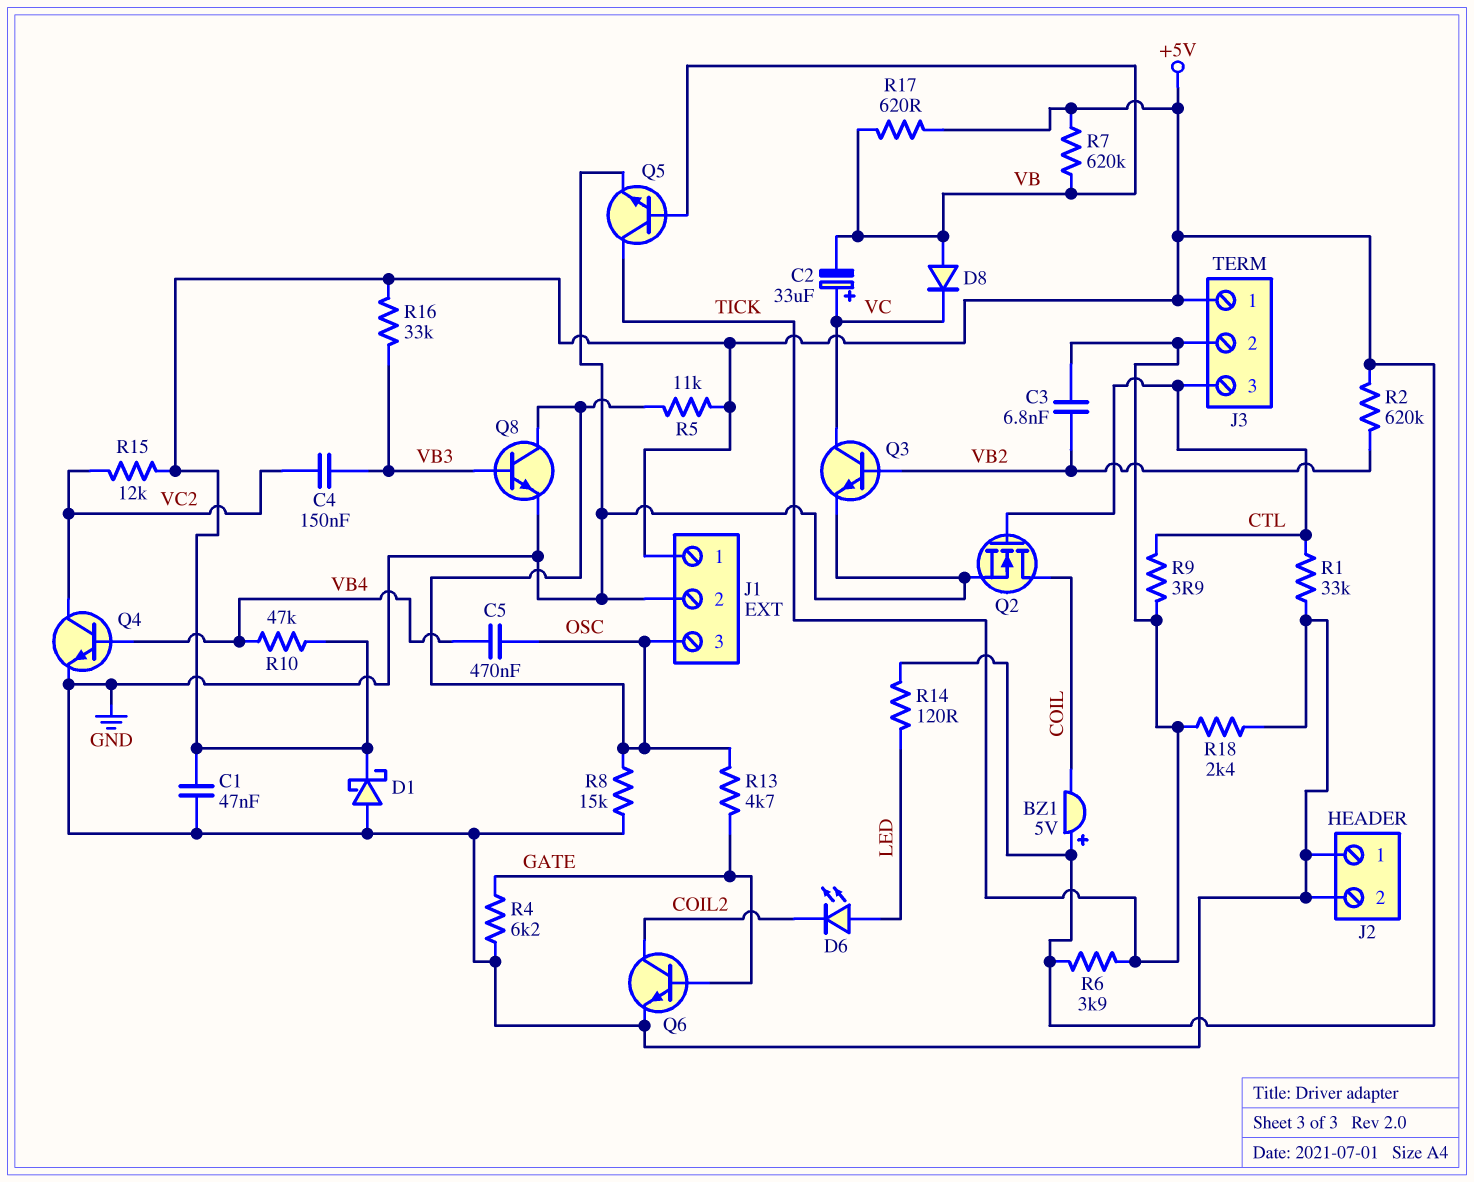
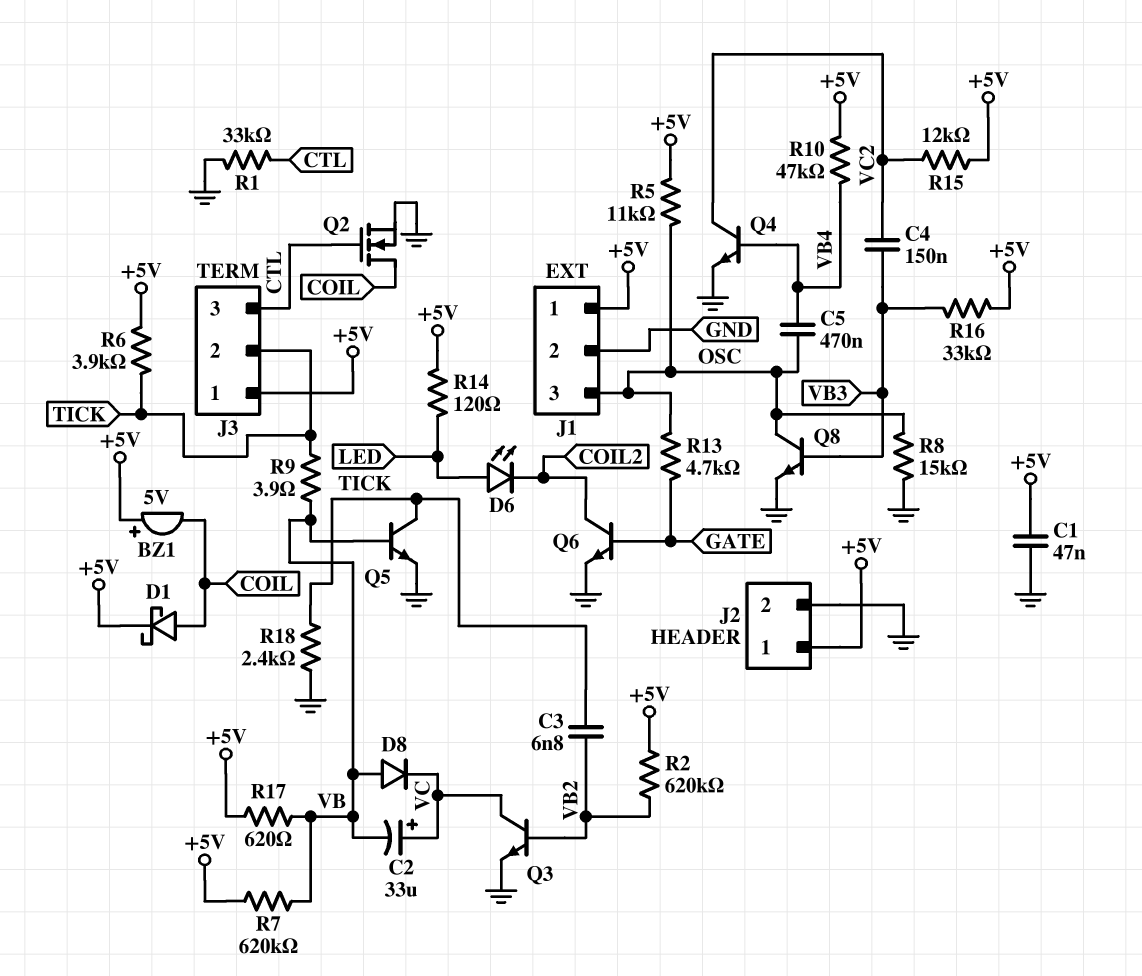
D1: schottky (A GND, K +5V) -> schottky (A COIL, K +5V)
J2 pin 1: GND -> +5V
R4: 6.2k (GATE, GND) -> none
R9: 3.9 (CTL, TICK) -> 3.9 (TICK, VB)

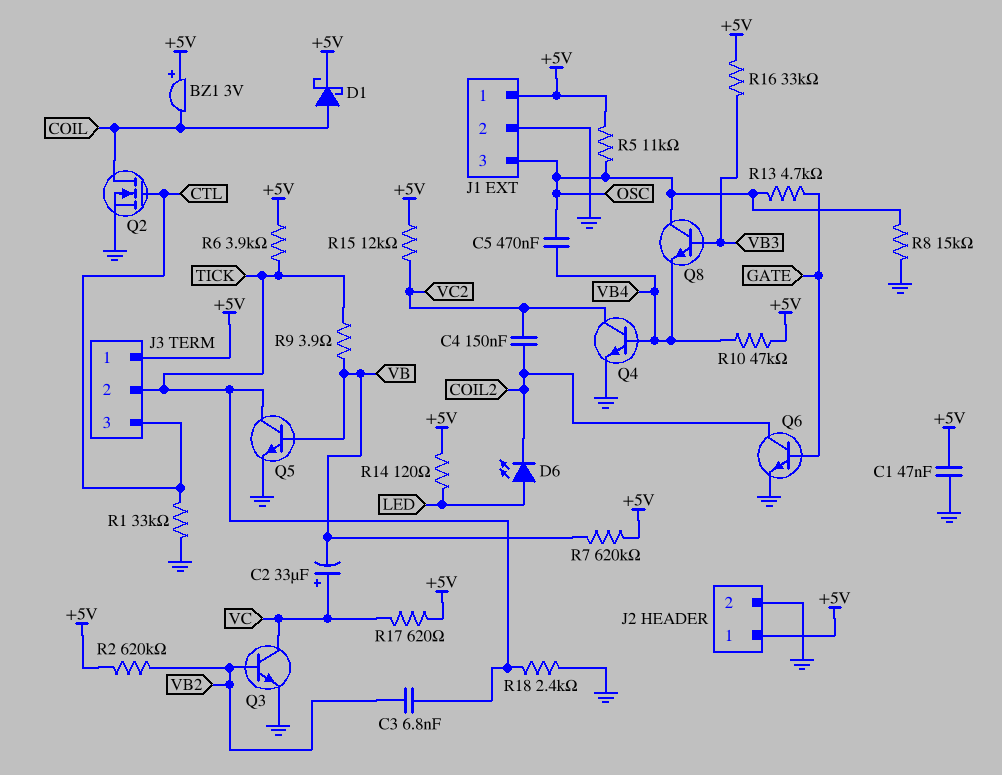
BZ1: buzzer 5V (plus +5V, minus COIL) -> buzzer 3V (plus +5V, minus COIL)
C4: 150nF (VB3, VC2) -> 150nF (COIL2, VC2)
D8: diode (A VB, K VC) -> none
Q8: NPN (B VB3, C OSC, E GND) -> NPN (B VB3, C OSC, E VB4)
R17: 620 (+5V, VB) -> 620 (+5V, VC)

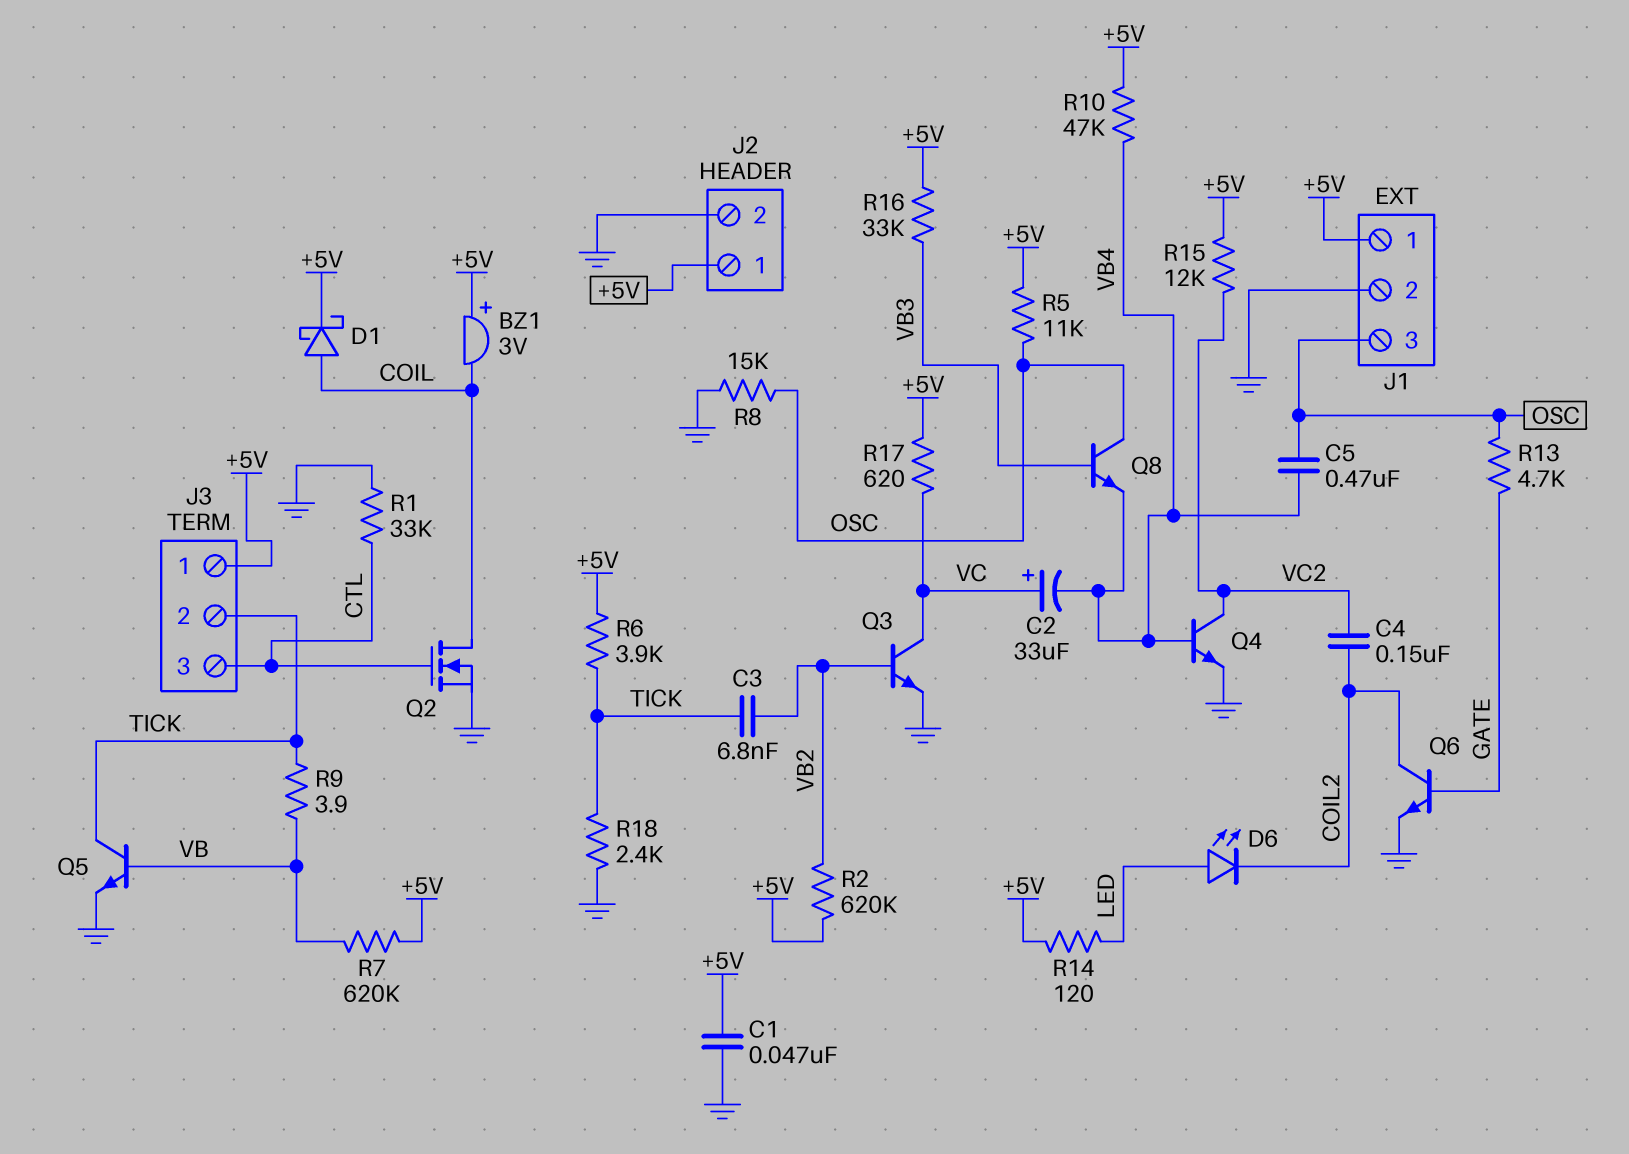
C2: 33uF (plus VC, minus VB) -> 33uF (plus VC, minus VB4)

